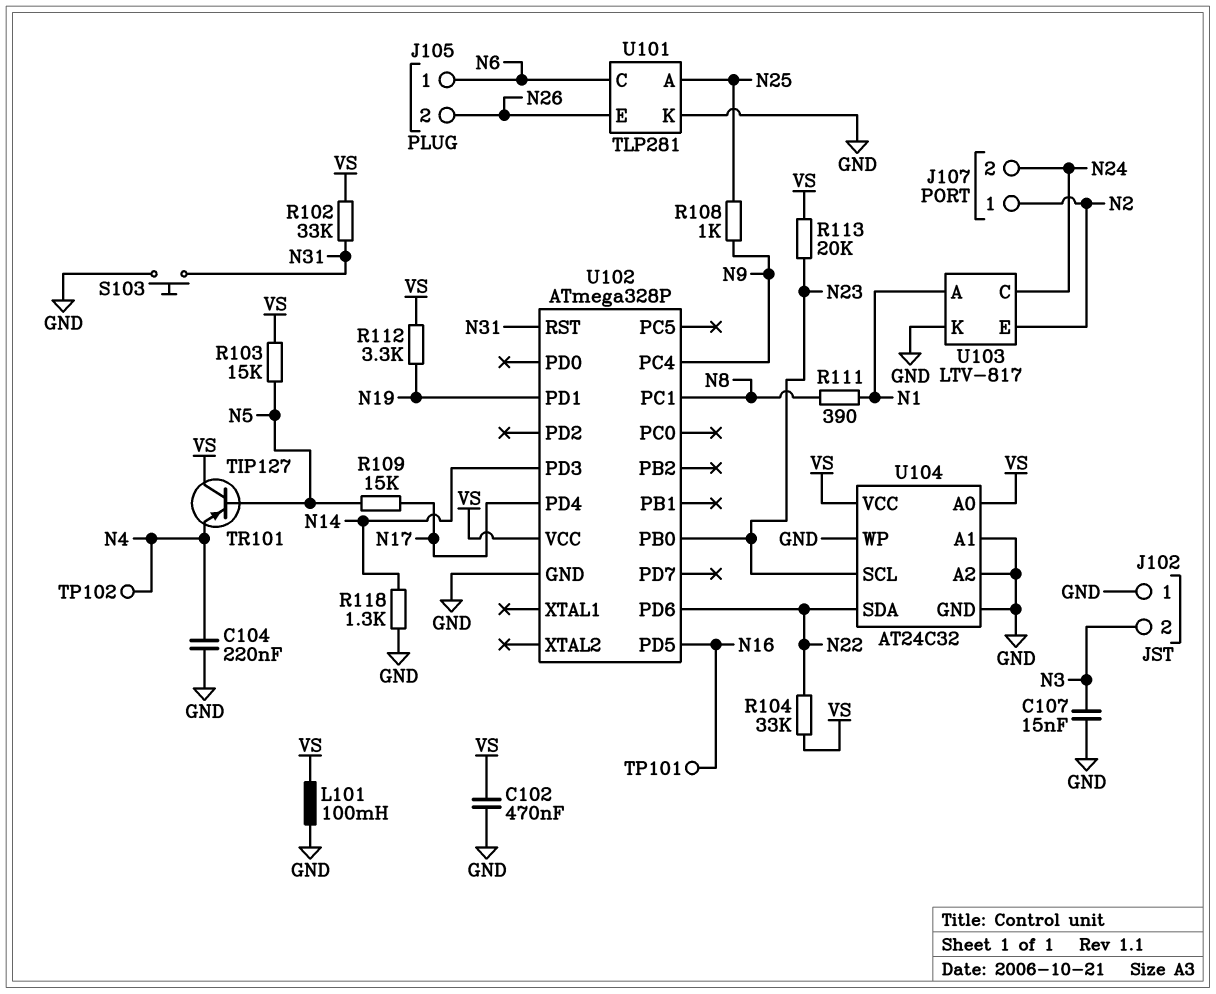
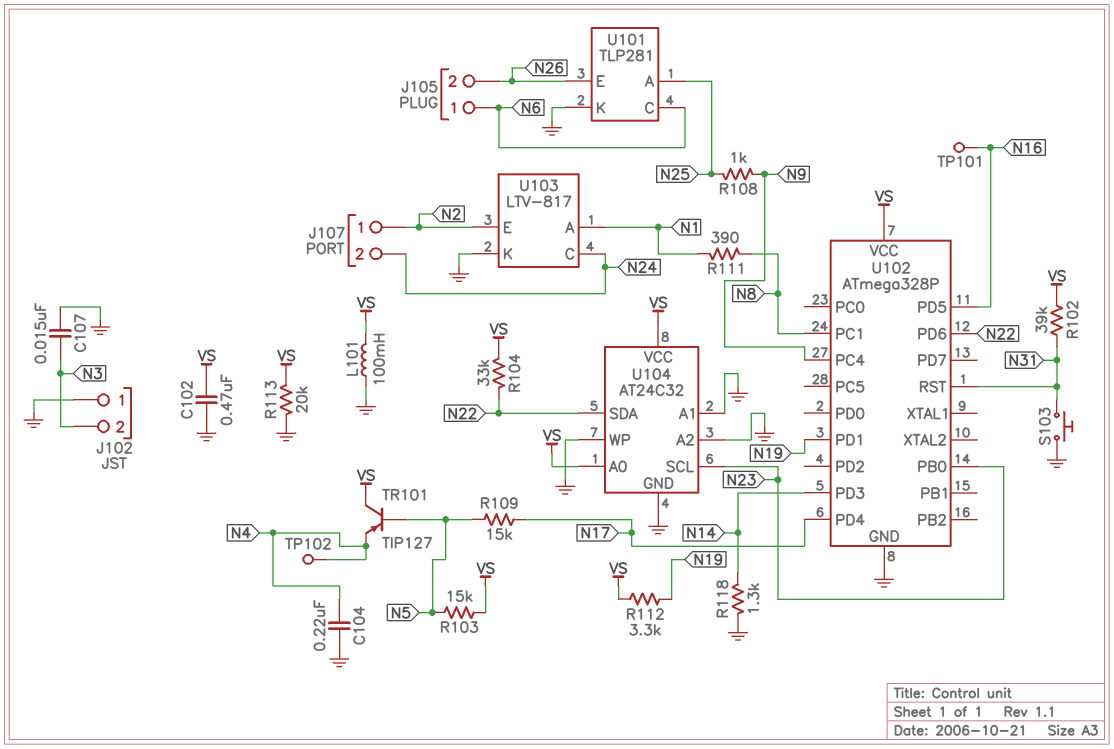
R102: 33k (N31, VS) -> 39k (N31, VS)
R113: 20k (N23, VS) -> 20k (GND, VS)

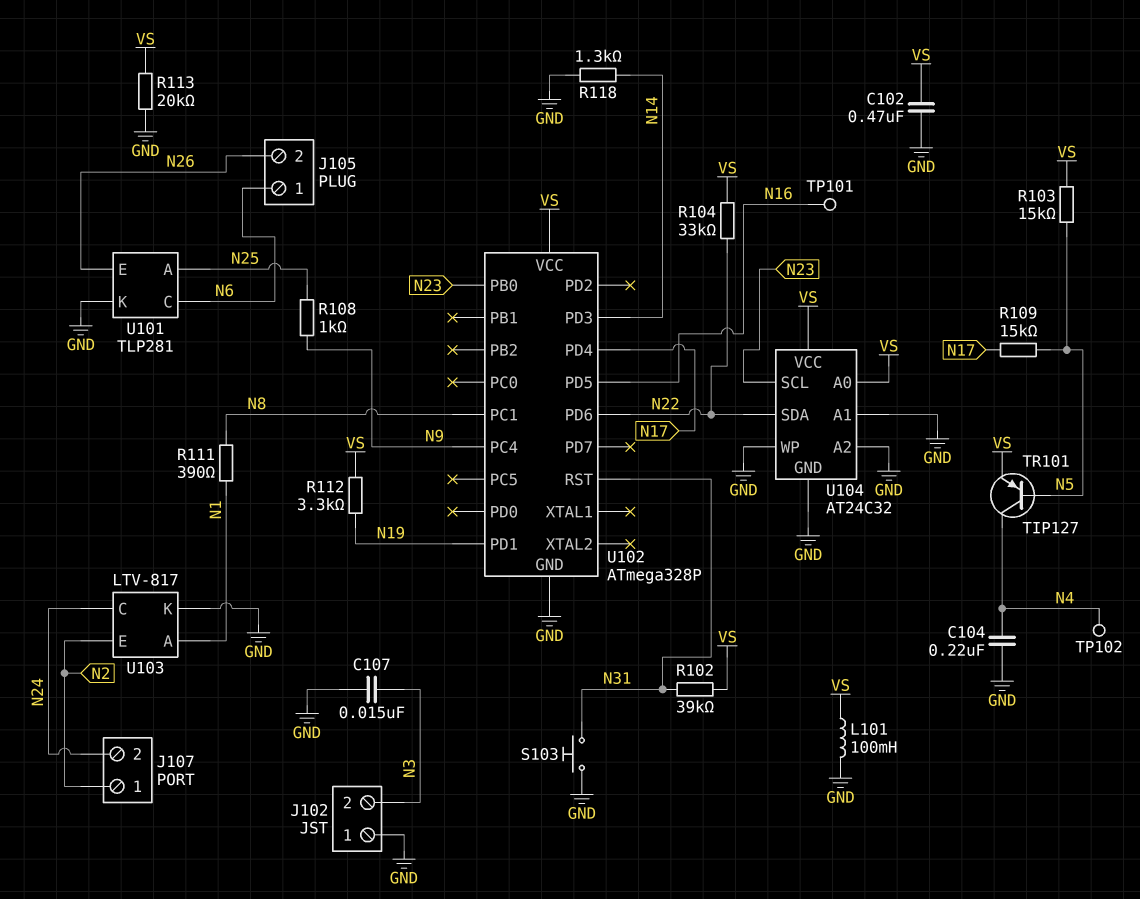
TR101: PNP TIP127 (B N5, C VS, E N4) -> PNP TIP127 (B N5, C N4, E VS)

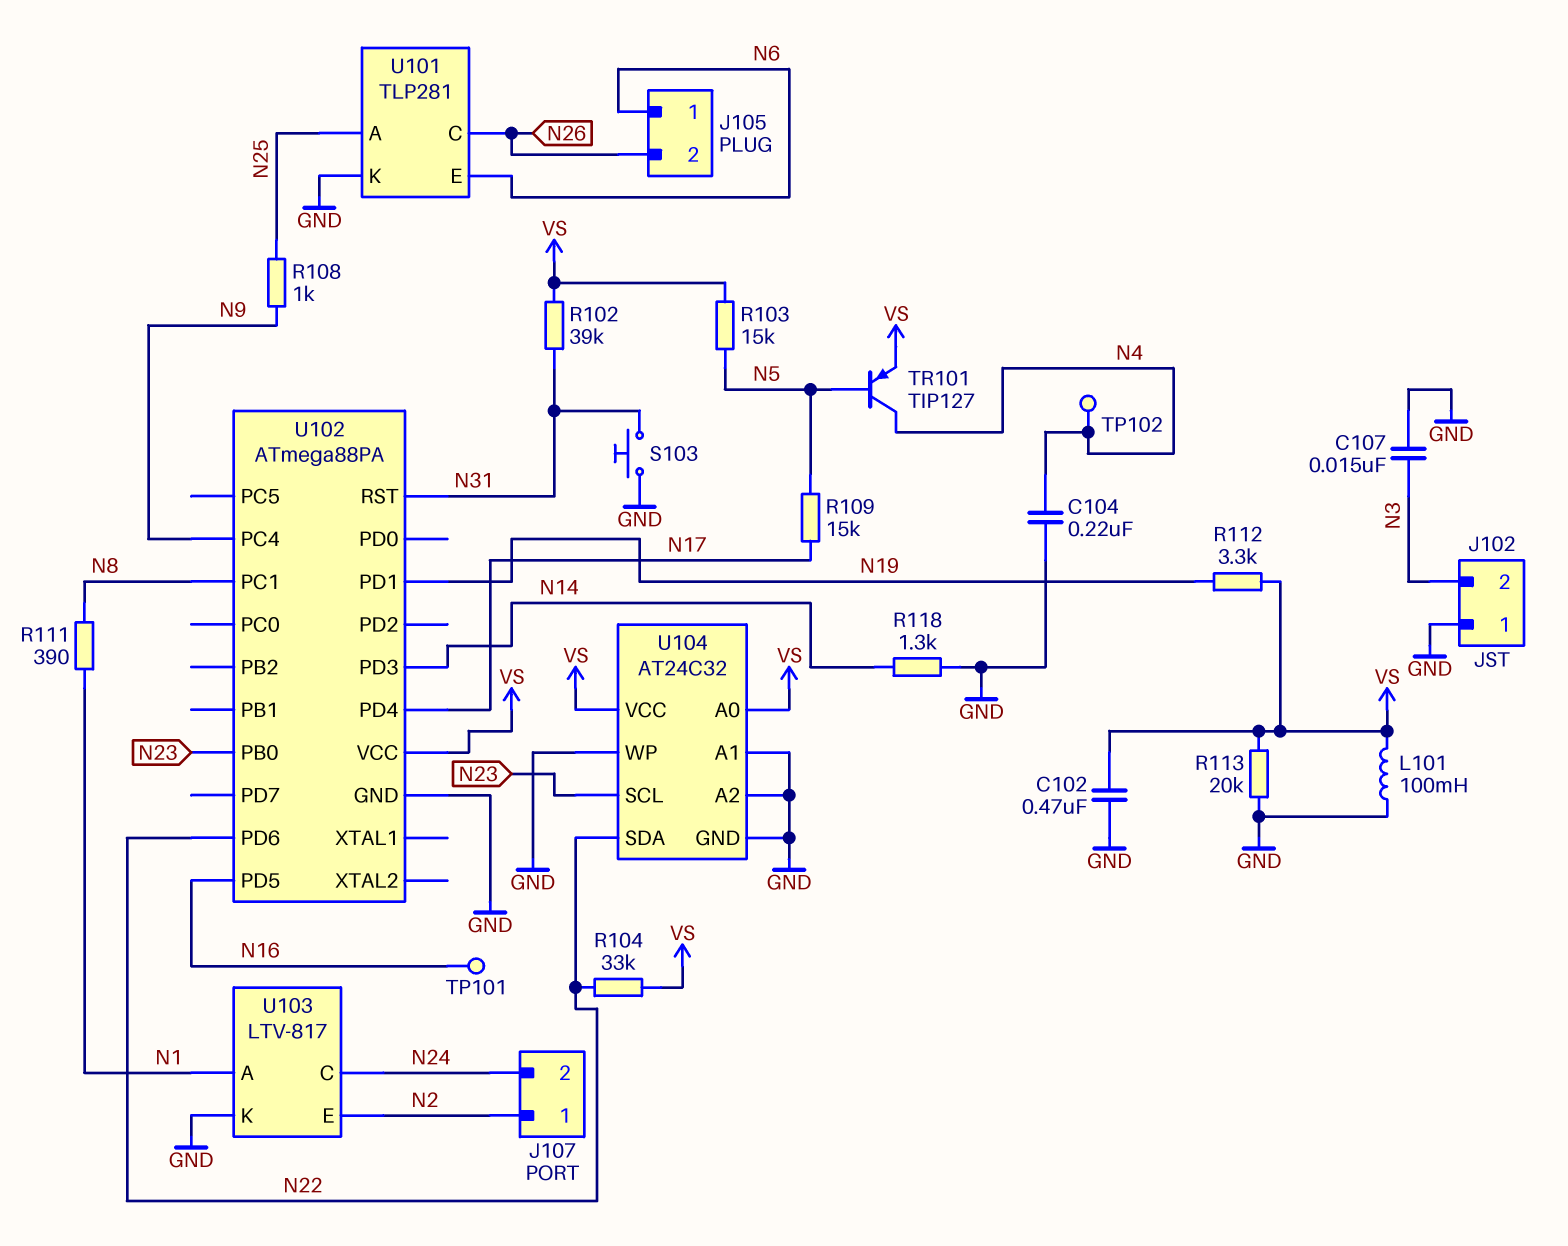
U101 pin C: N6 -> N26
U101 pin E: N26 -> N6
U102: ATmega328P -> ATmega88PA

